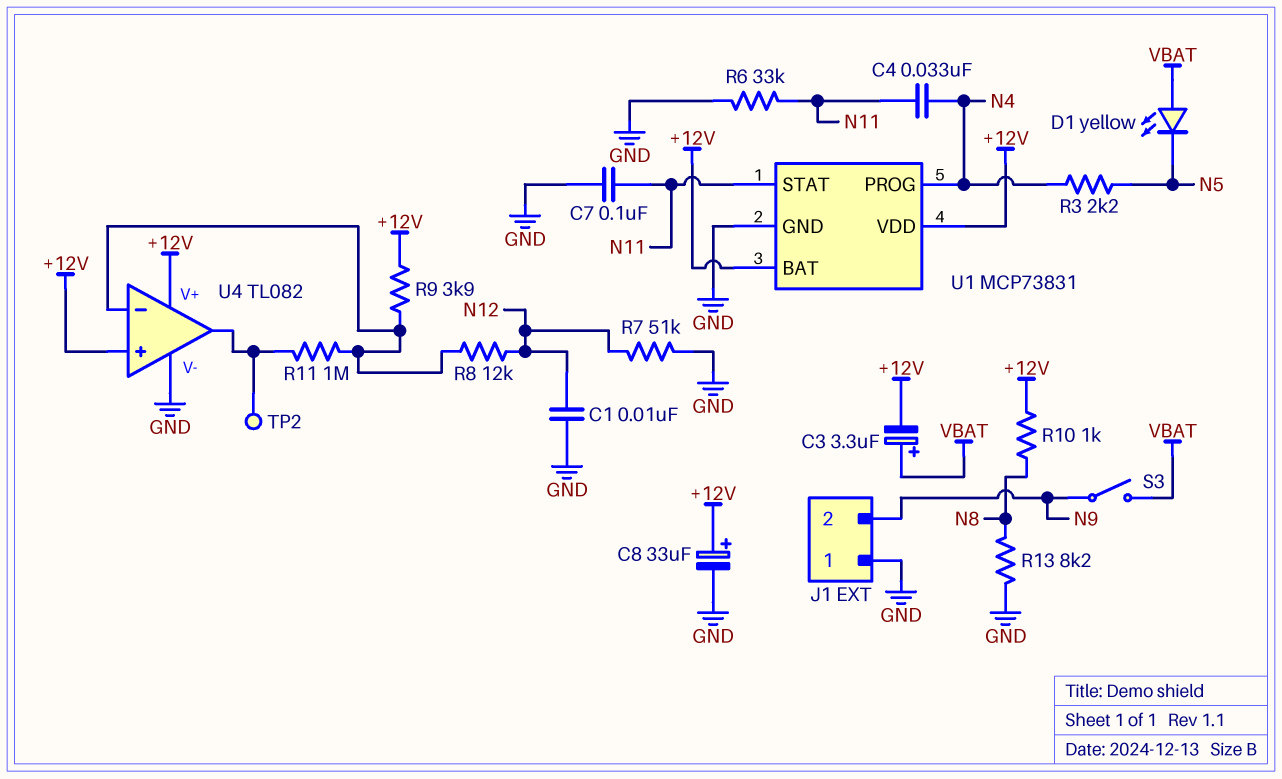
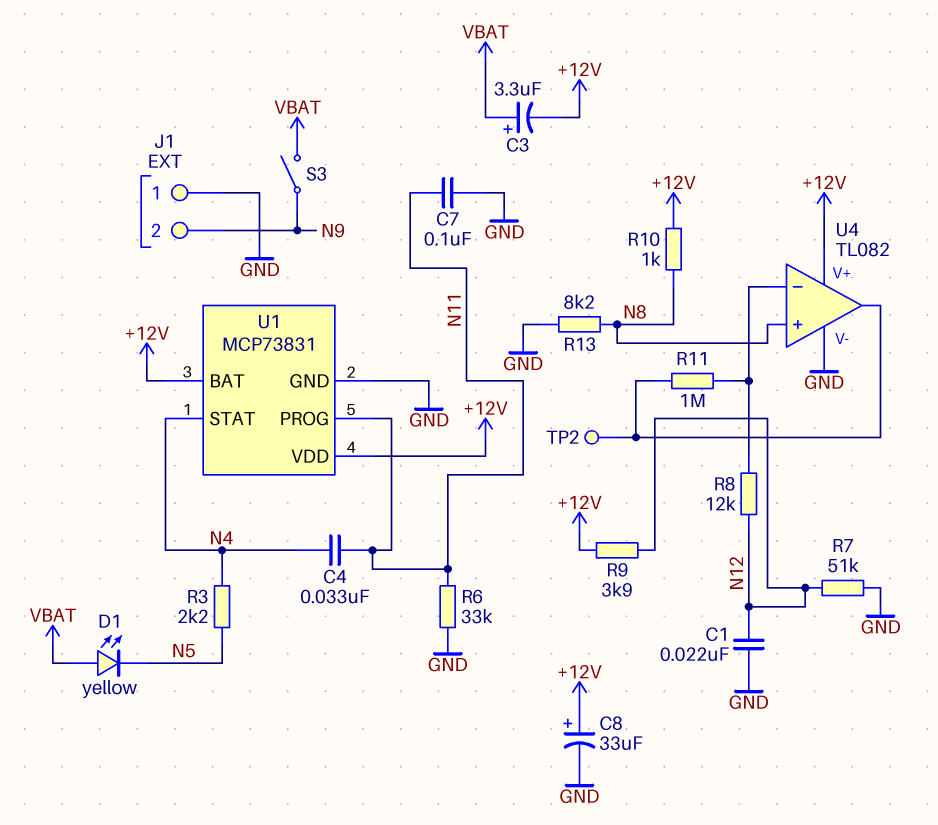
C1: 10nF (GND, N12) -> 22nF (GND, N12)
R9: 3.9k (+12V, U4/in-) -> 3.9k (+12V, N12)
U1 pin PROG: N4 -> N11
U1 pin STAT: N11 -> N4
U4 pin in+: +12V -> N8

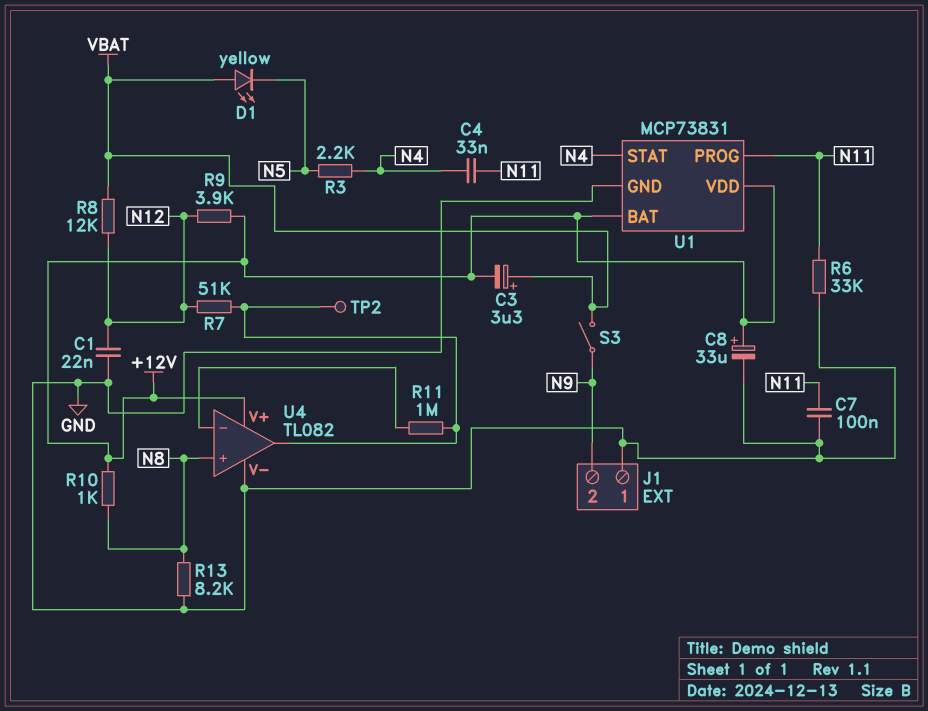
R7: 51k (GND, N12) -> 51k (N12, U4/out)
R8: 12k (N12, U4/in-) -> 12k (N12, VBAT)

